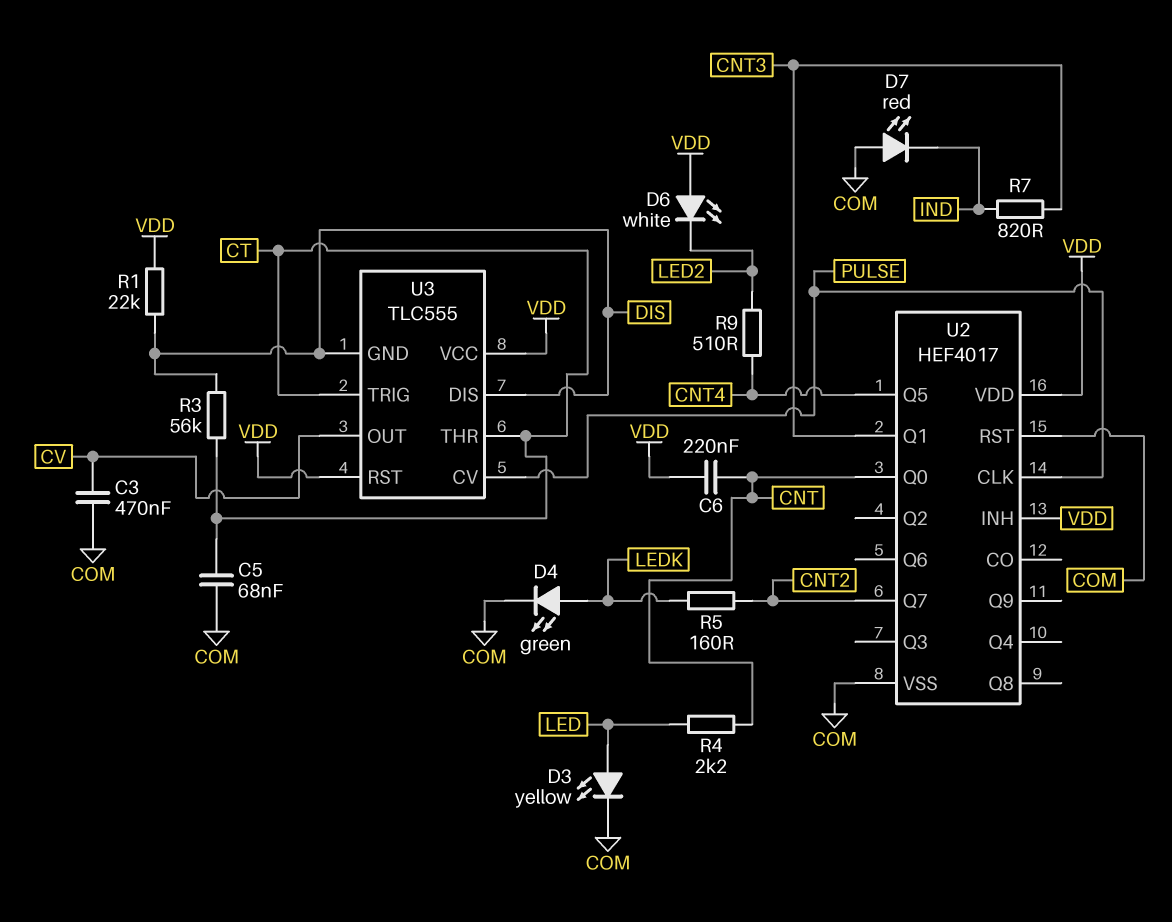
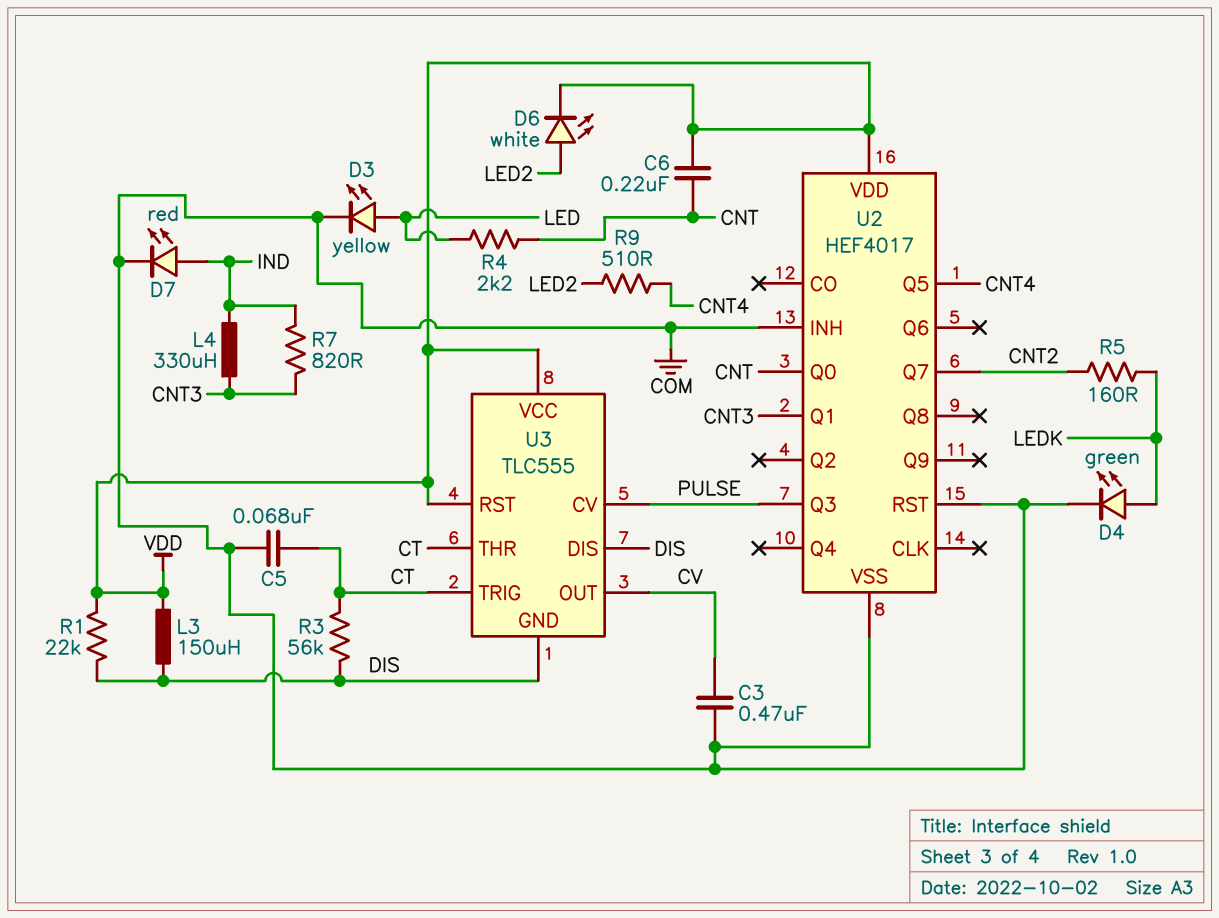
D6: LED white (A VDD, K LED2) -> LED white (A LED2, K VDD)
D7: LED red (A COM, K IND) -> LED red (A IND, K COM)
L3: none -> 150uH (DIS, VDD)
L4: none -> 330uH (CNT3, IND)
U2 pin CLK: PULSE -> none
U2 pin INH: VDD -> COM
U2 pin Q3: none -> PULSE

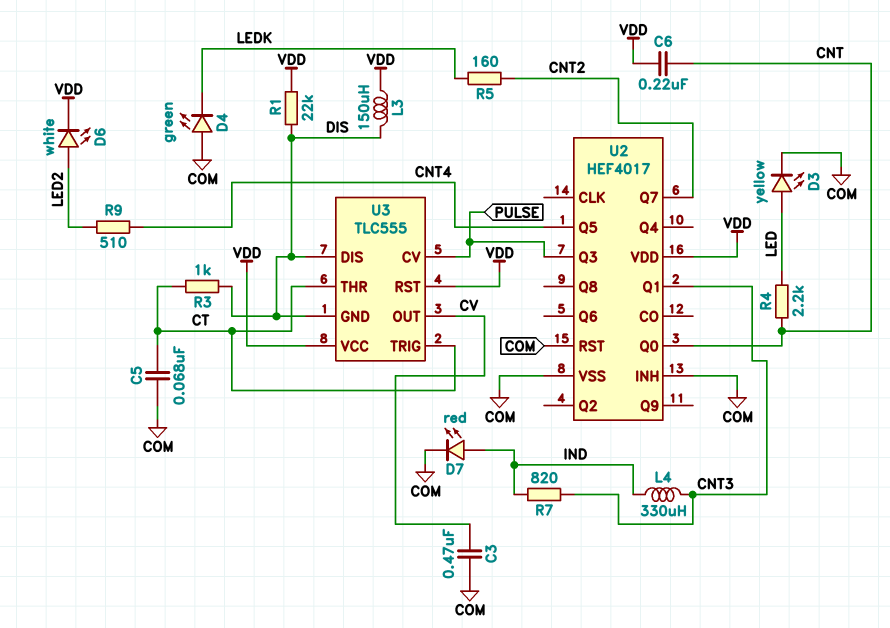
D4: LED green (A LEDK, K COM) -> LED green (A COM, K LEDK)
R3: 56k (CT, DIS) -> 1k (CT, DIS)

